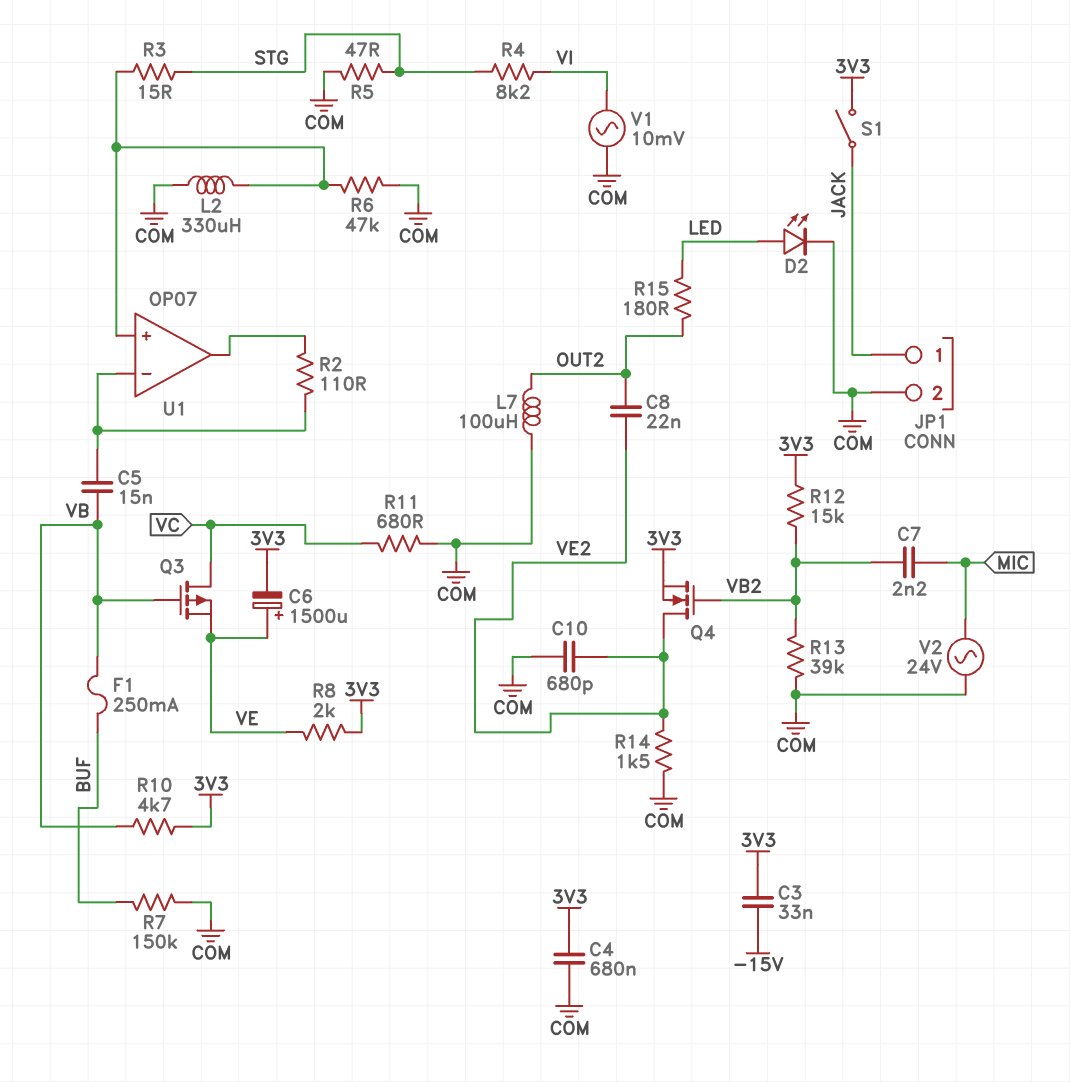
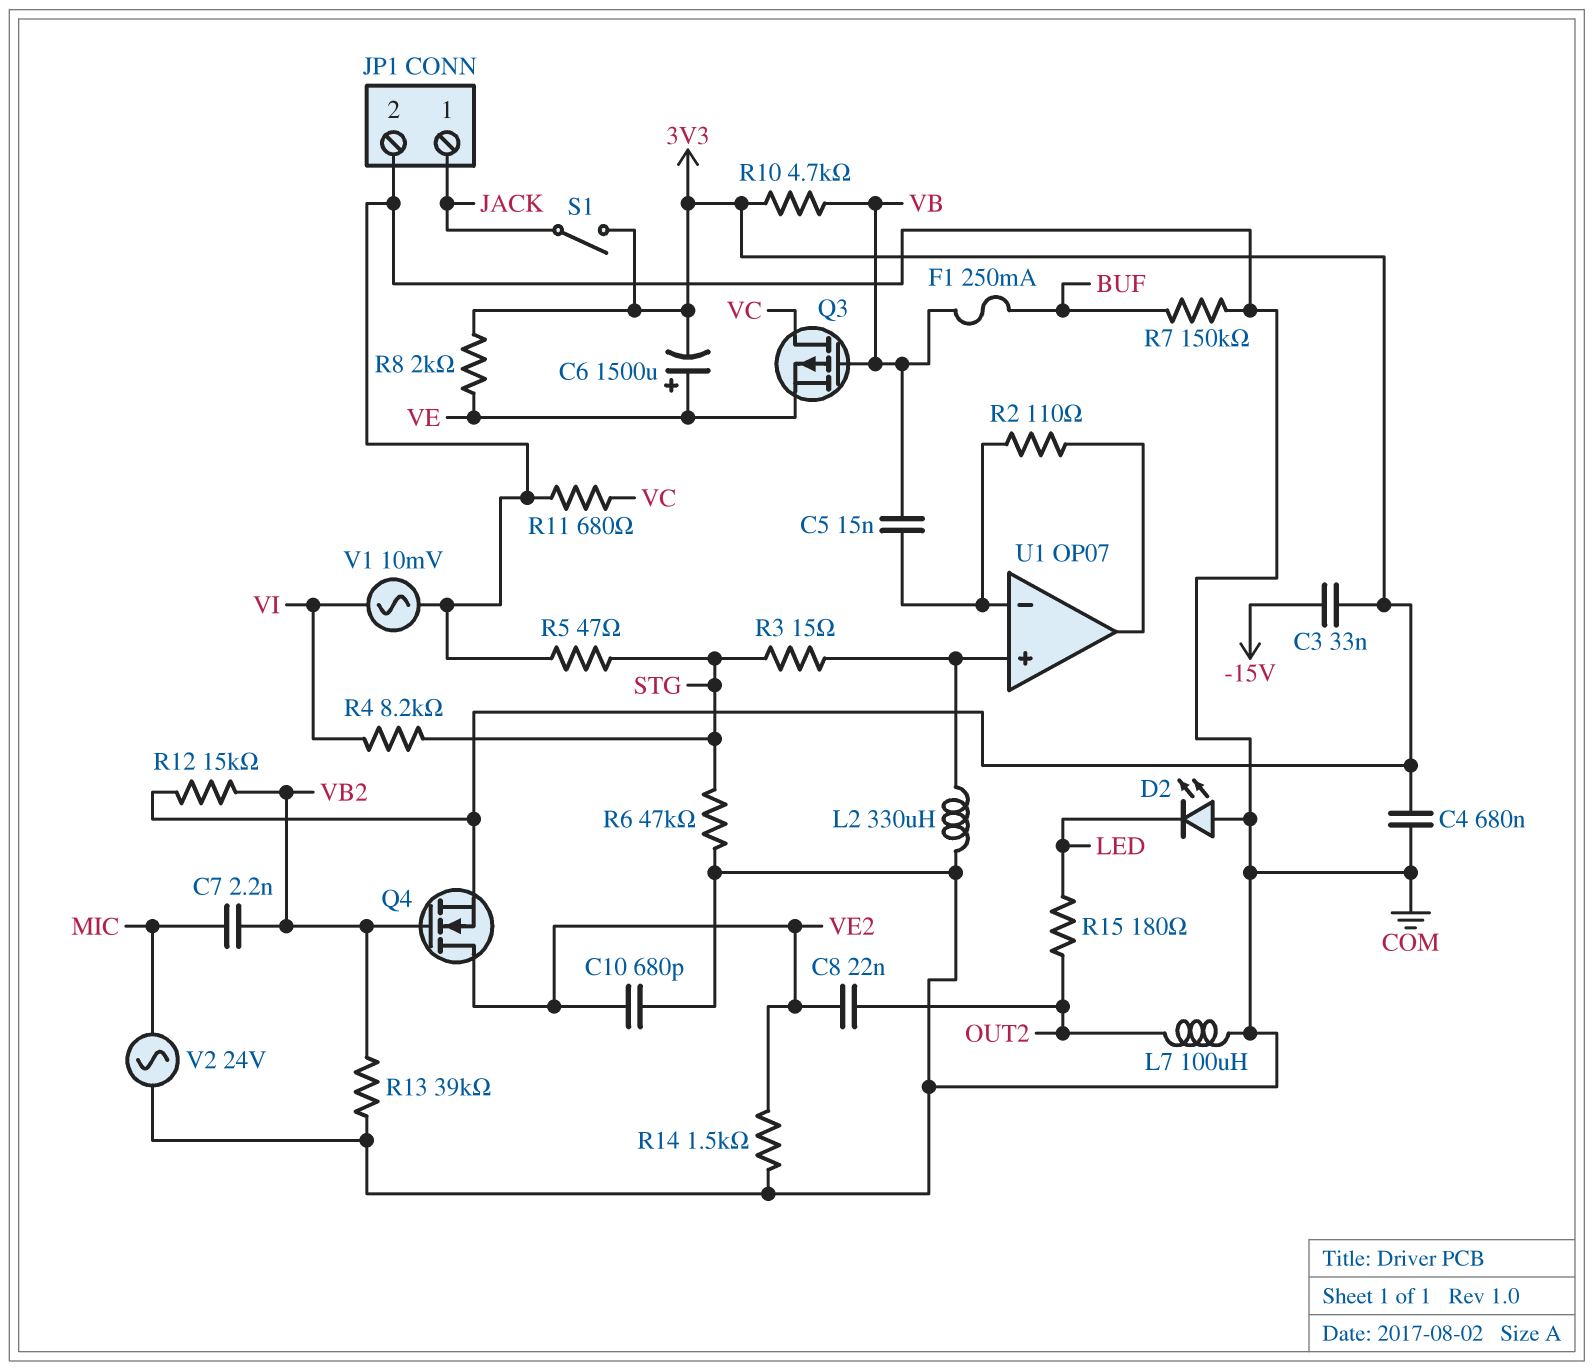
D2: LED (A LED, K COM) -> LED (A COM, K LED)
R6: 47k (COM, U1/in+) -> 47k (COM, STG)

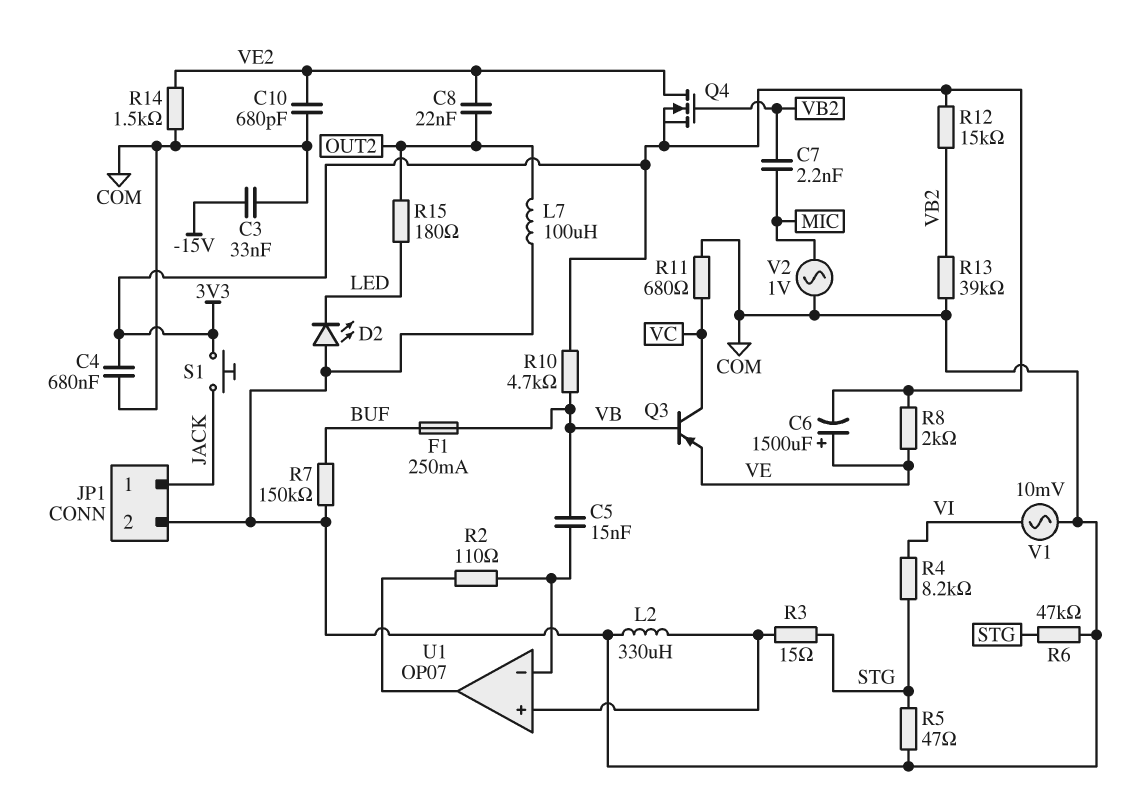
C3: 33nF (-15V, 3V3) -> 33nF (-15V, COM)
Q3: PMOS (G VB, D VC, S VE) -> PNP (B VB, C VC, E VE)
S1: switch (3V3, JACK) -> button (3V3, JACK)
V2: AC 24V (COM, MIC) -> AC 1V (COM, MIC)

